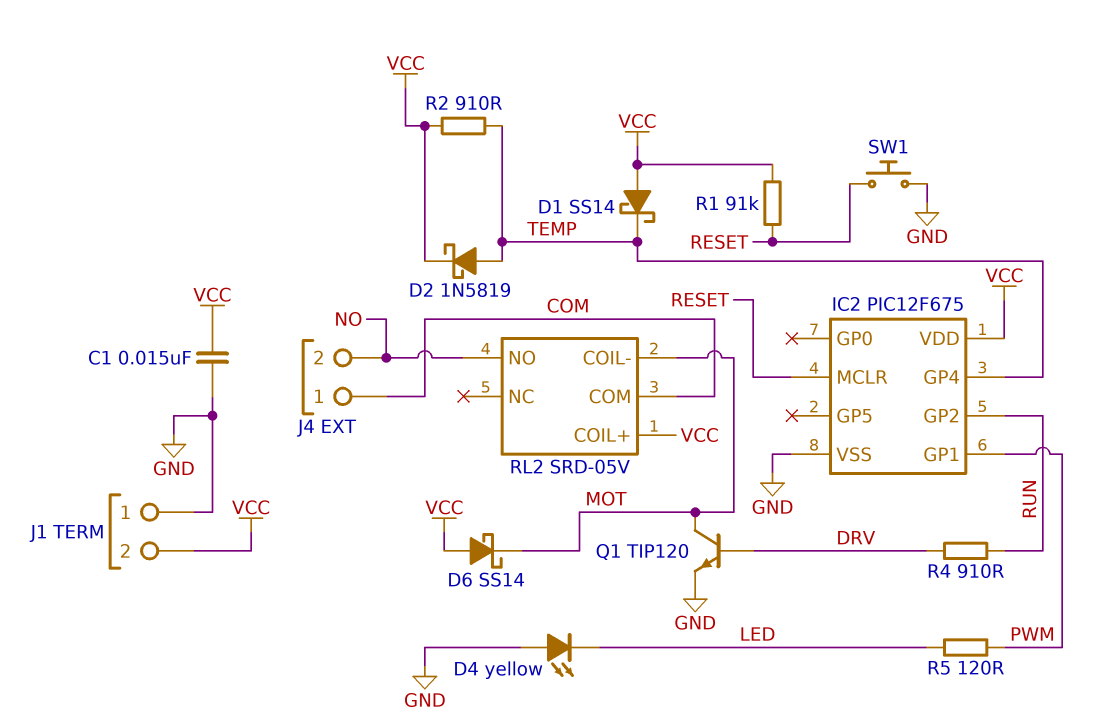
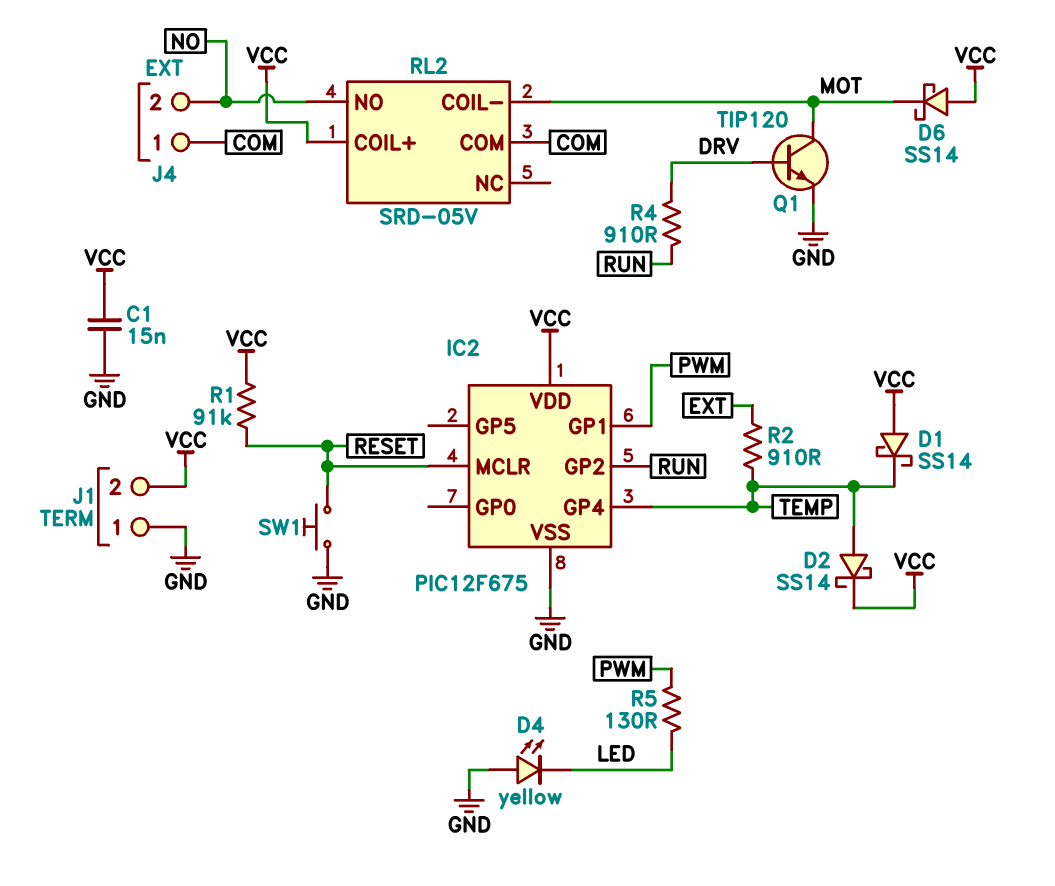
D2: schottky 1N5819 (A TEMP, K VCC) -> schottky SS14 (A TEMP, K VCC)
R2: 910 (TEMP, VCC) -> 910 (EXT, TEMP)
R5: 120 (LED, PWM) -> 130 (LED, PWM)

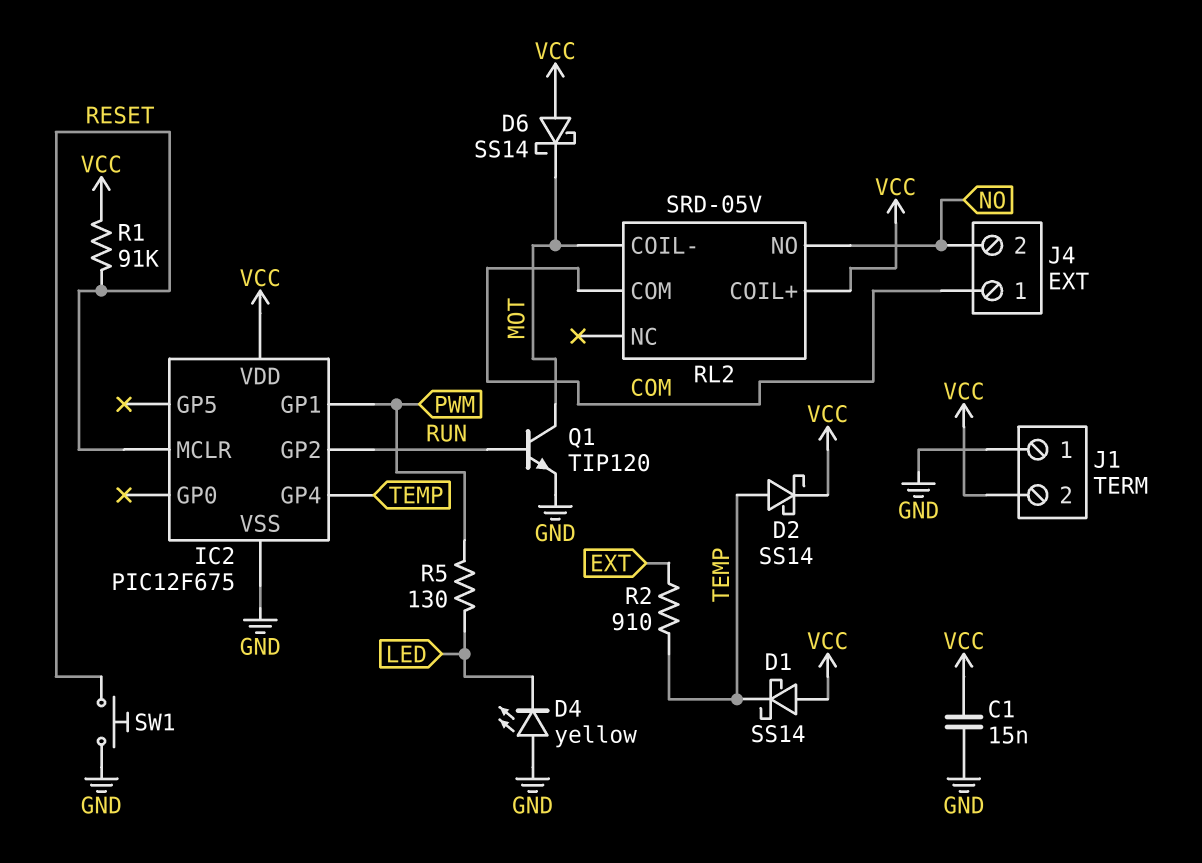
Q1: NPN TIP120 (B DRV, C MOT, E GND) -> NPN TIP120 (B RUN, C MOT, E GND)
R4: 910 (DRV, RUN) -> none

